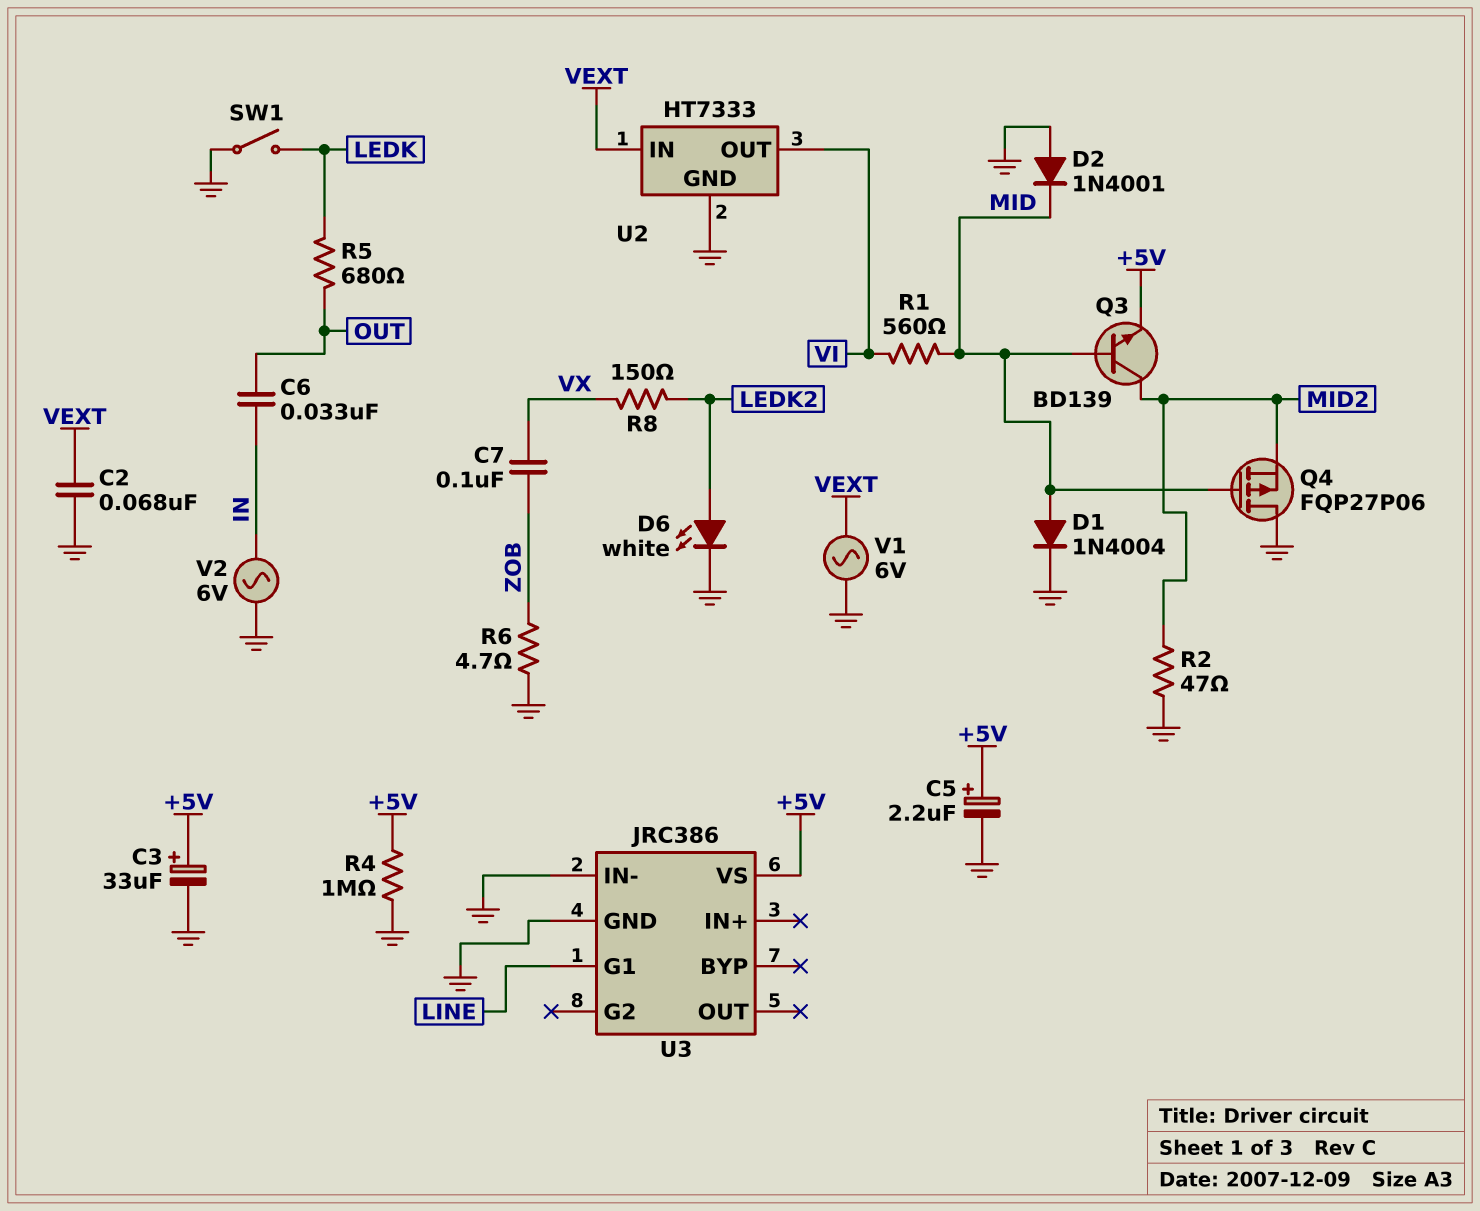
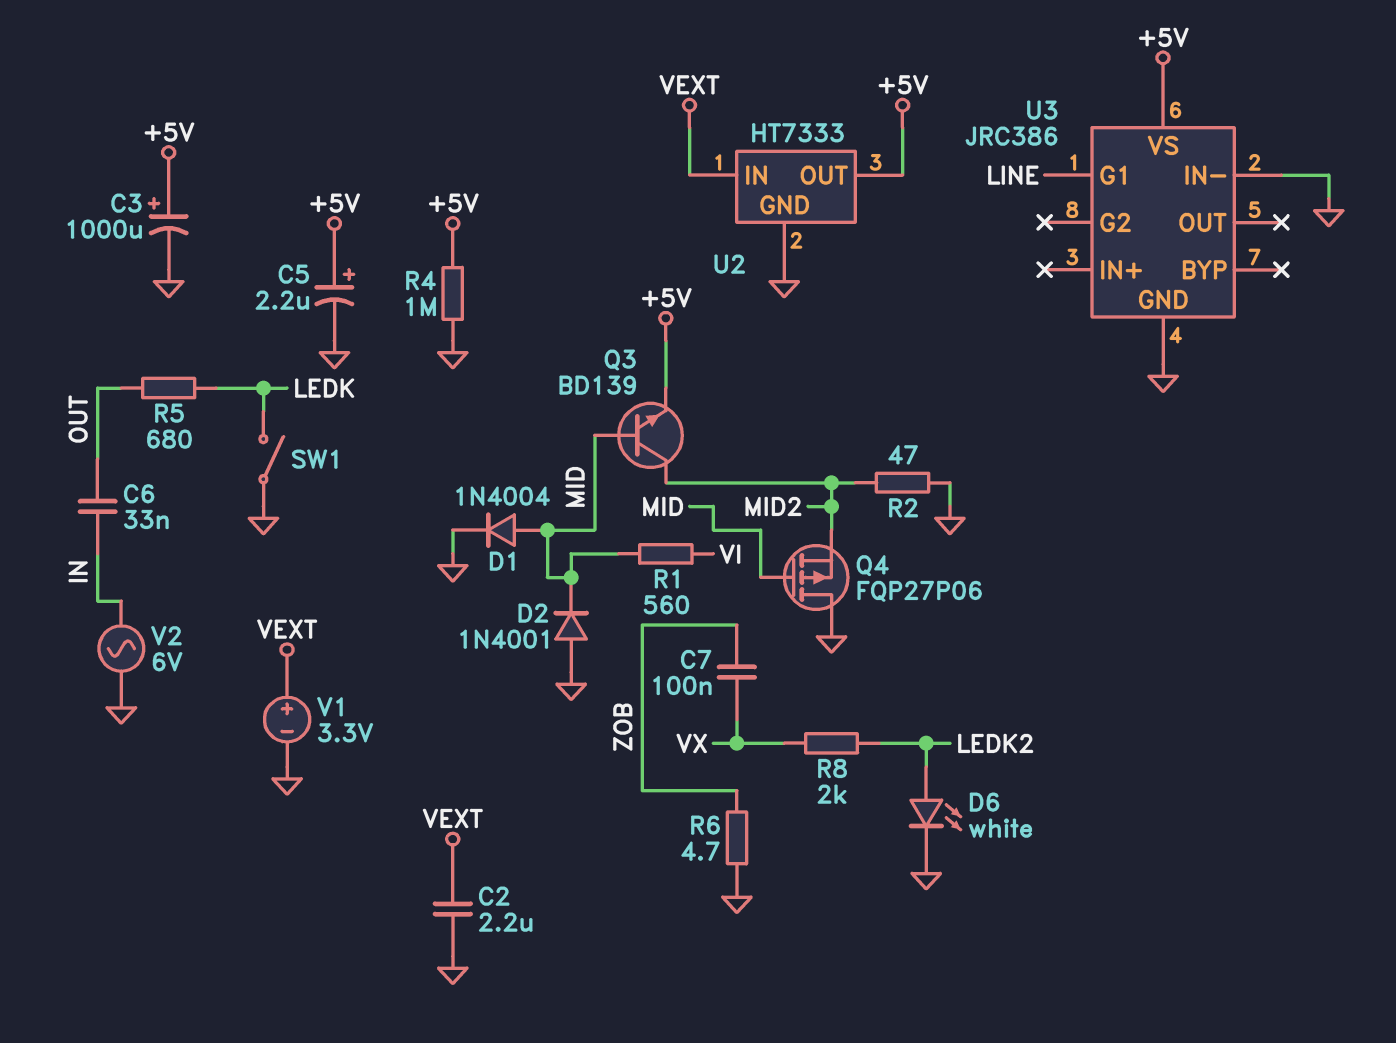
C2: 68nF (GND, VEXT) -> 2.2uF (GND, VEXT)
C3: 33uF (plus +5V, minus GND) -> 1000uF (plus +5V, minus GND)
R8: 150 (LEDK2, VX) -> 2k (LEDK2, VX)
U2 pin OUT: VI -> +5V
V1: AC 6V (GND, VEXT) -> 3.3V (plus VEXT, minus GND)

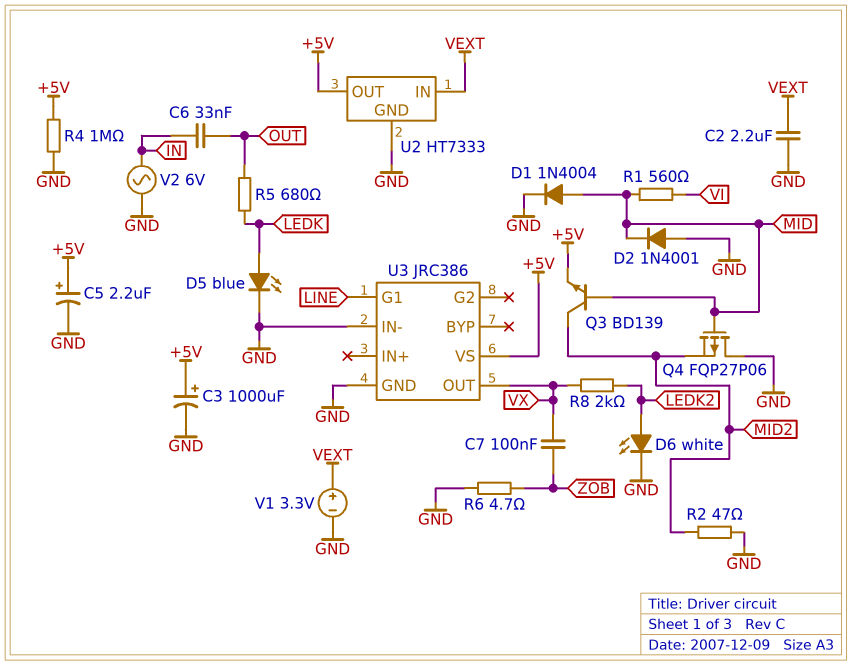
D5: none -> LED blue (A LEDK, K GND)
SW1: switch (GND, LEDK) -> none
U3 pin OUT: none -> VX

